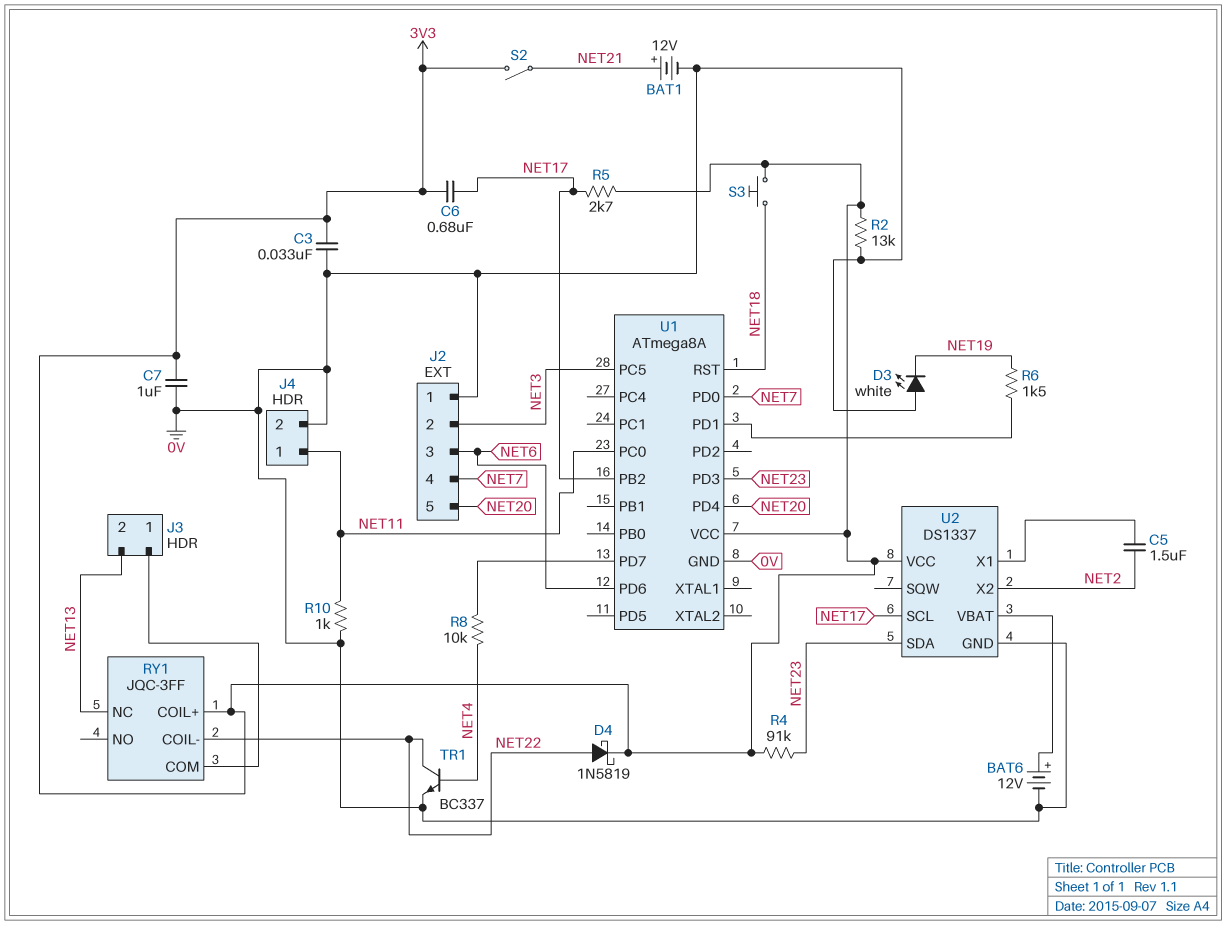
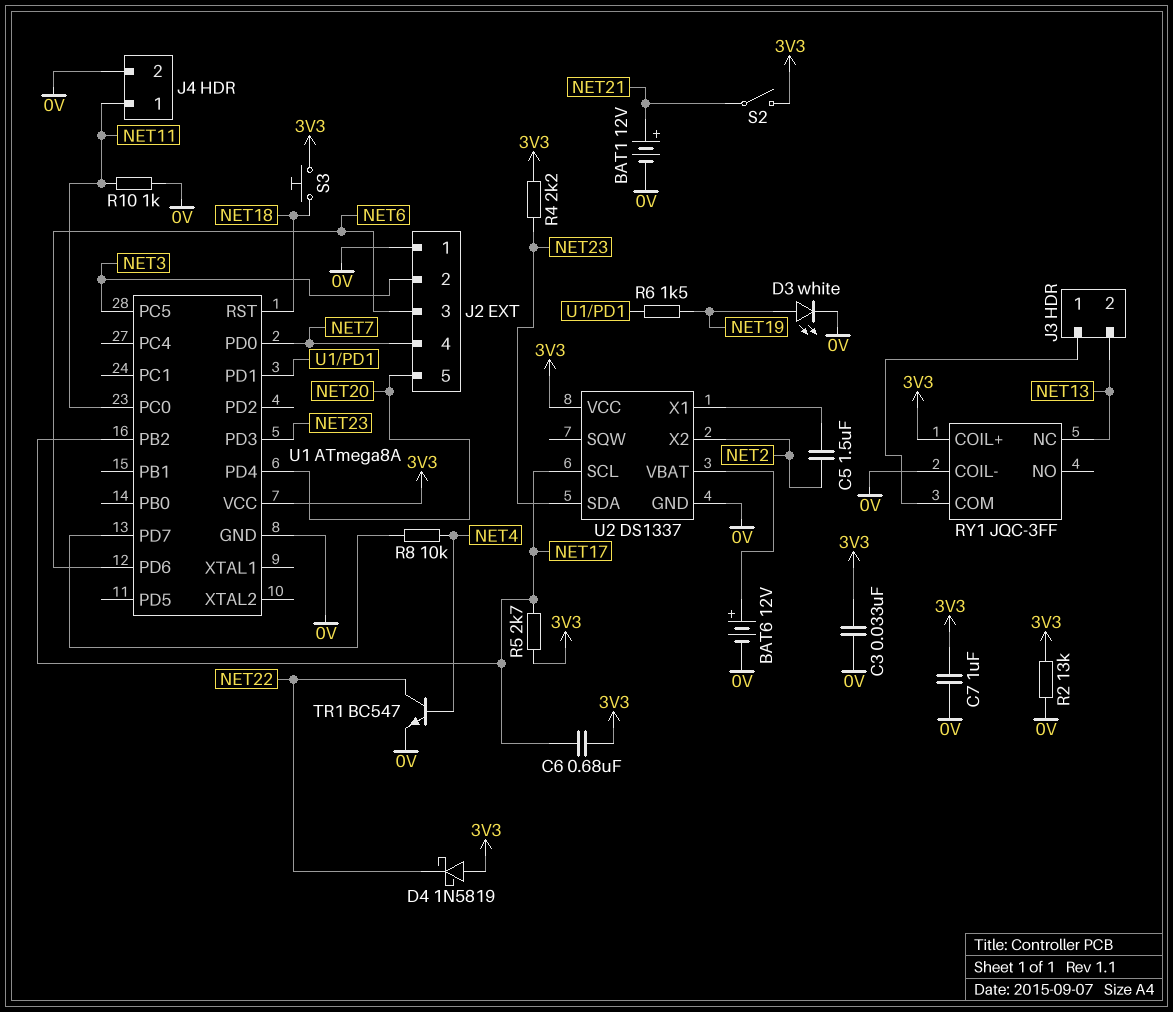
D3: LED white (A 0V, K NET19) -> LED white (A NET19, K 0V)
D4: schottky 1N5819 (A NET22, K 3V3) -> schottky 1N5819 (A 3V3, K NET22)
R4: 91k (3V3, NET23) -> 2.2k (3V3, NET23)
RY1 pin COIL-: NET22 -> 0V
TR1: NPN BC337 (B NET4, C NET22, E 0V) -> NPN BC547 (B NET4, C NET22, E 0V)

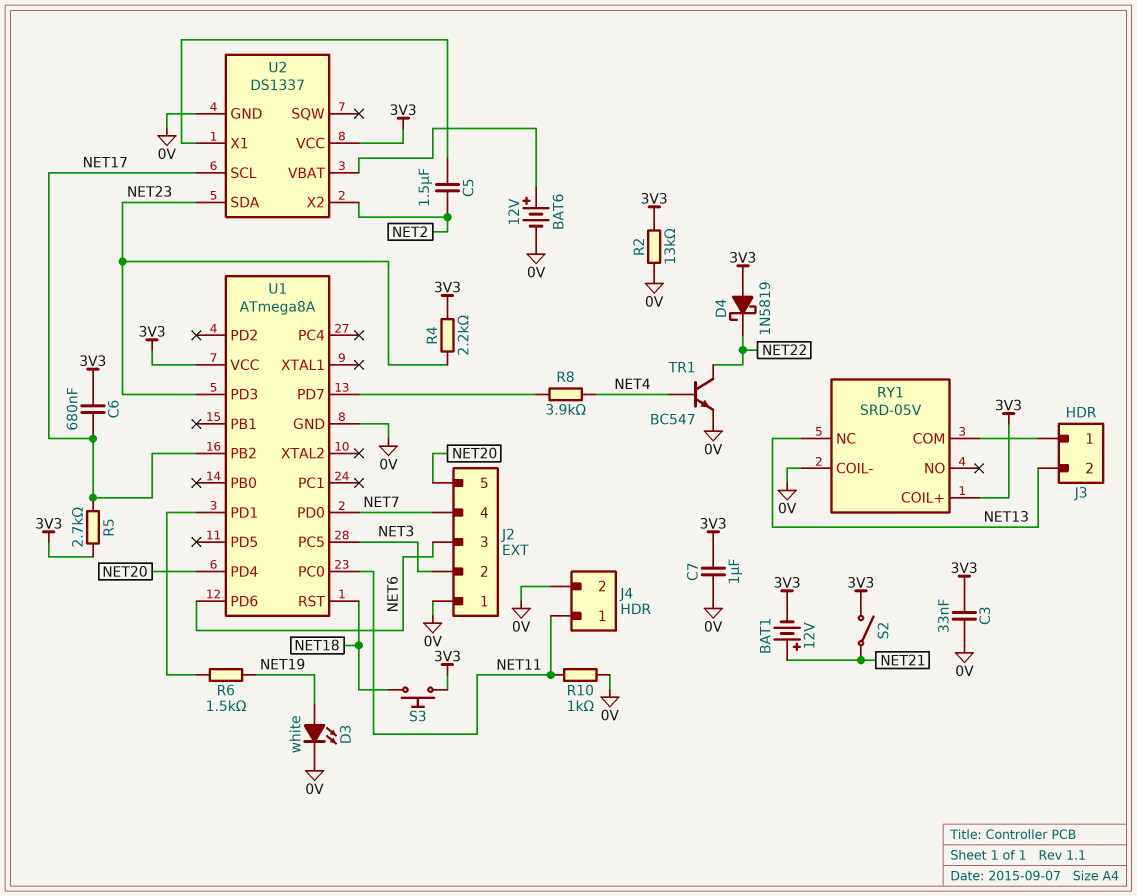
BAT1: 12V (plus NET21, minus 0V) -> 12V (plus NET21, minus 3V3)
R8: 10k (NET4, U1/PD7) -> 3.9k (NET4, U1/PD7)
RY1: JQC-3FF -> SRD-05V

